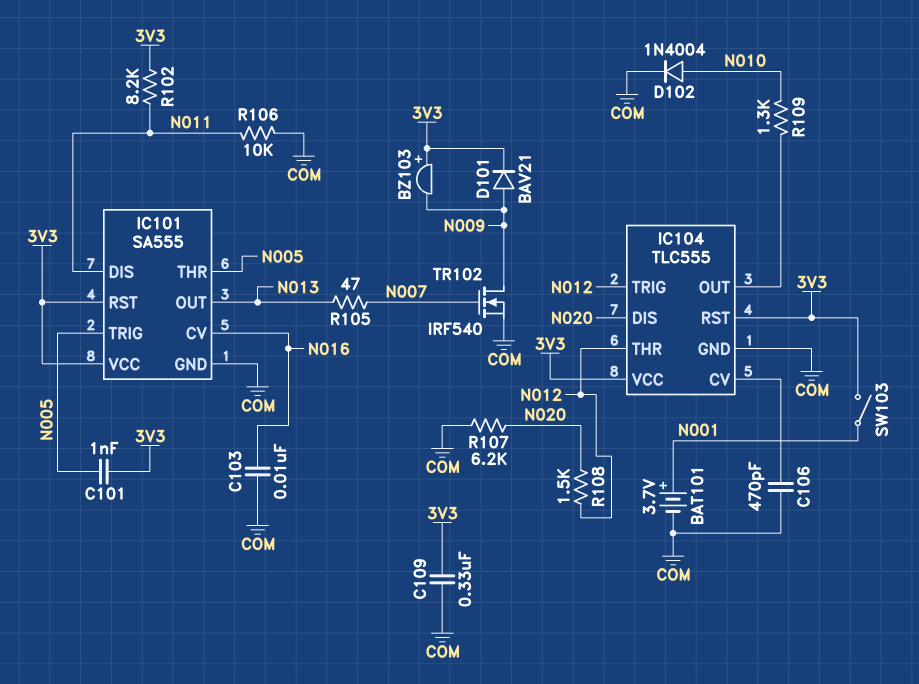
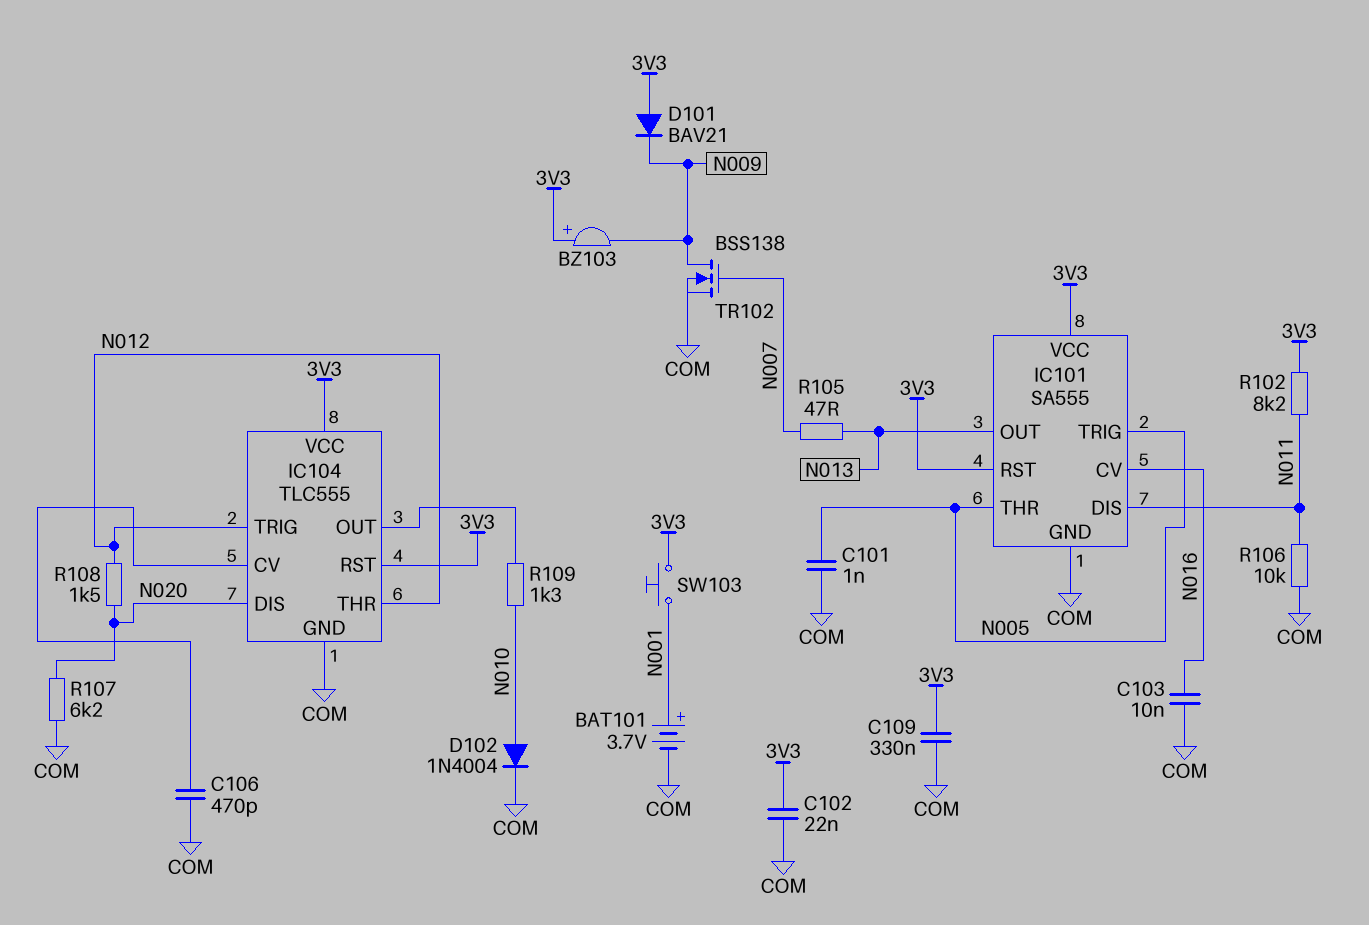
C101: 1nF (3V3, N005) -> 1nF (COM, N005)
C102: none -> 22nF (3V3, COM)
D101: diode BAV21 (A N009, K 3V3) -> diode BAV21 (A 3V3, K N009)
SW103: switch (3V3, N001) -> button (3V3, N001)
TR102: NMOS IRF540 (G N007, D N009, S COM) -> NMOS BSS138 (G N007, D N009, S COM)

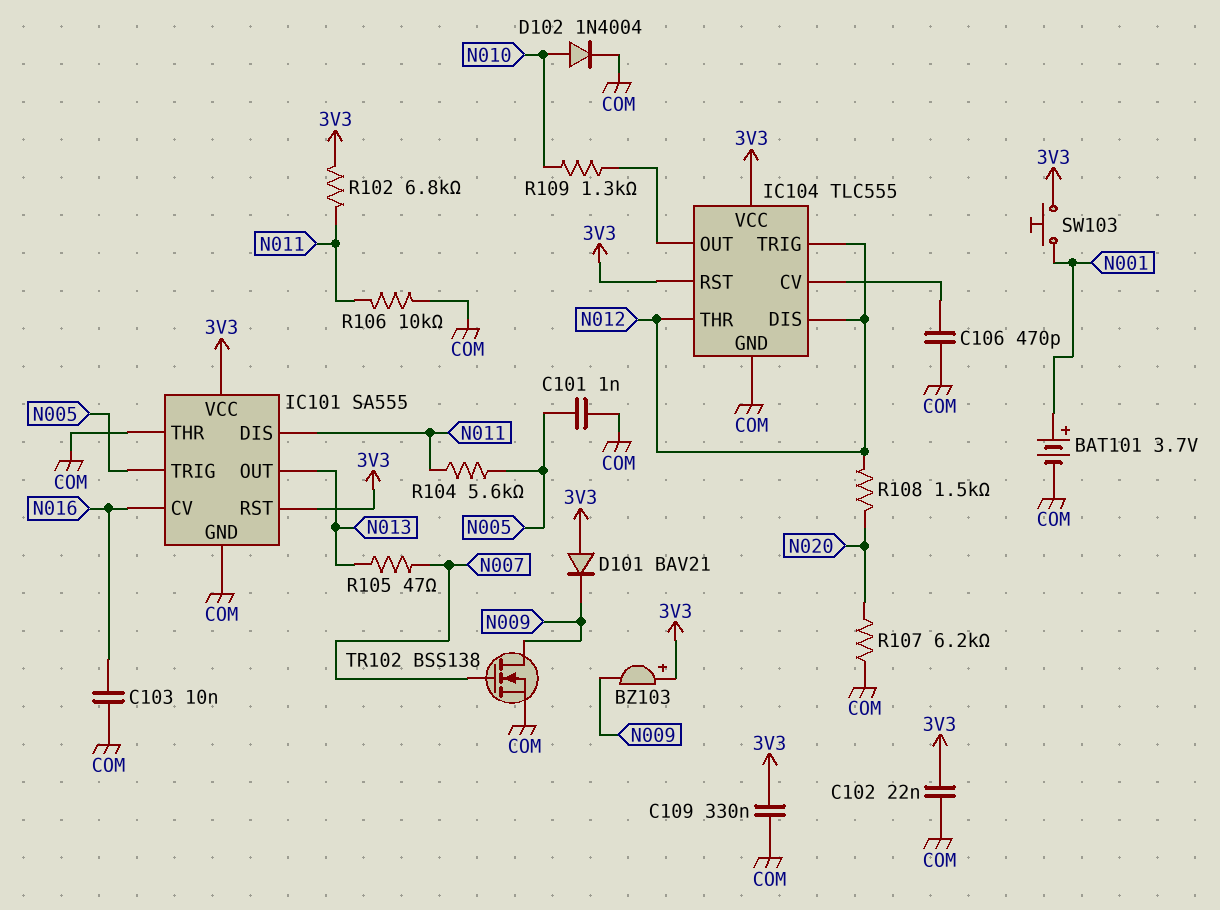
IC101 pin THR: N005 -> COM
IC104 pin DIS: N020 -> N012
R102: 8.2k (3V3, N011) -> 6.8k (3V3, N011)
R104: none -> 5.6k (N005, N011)

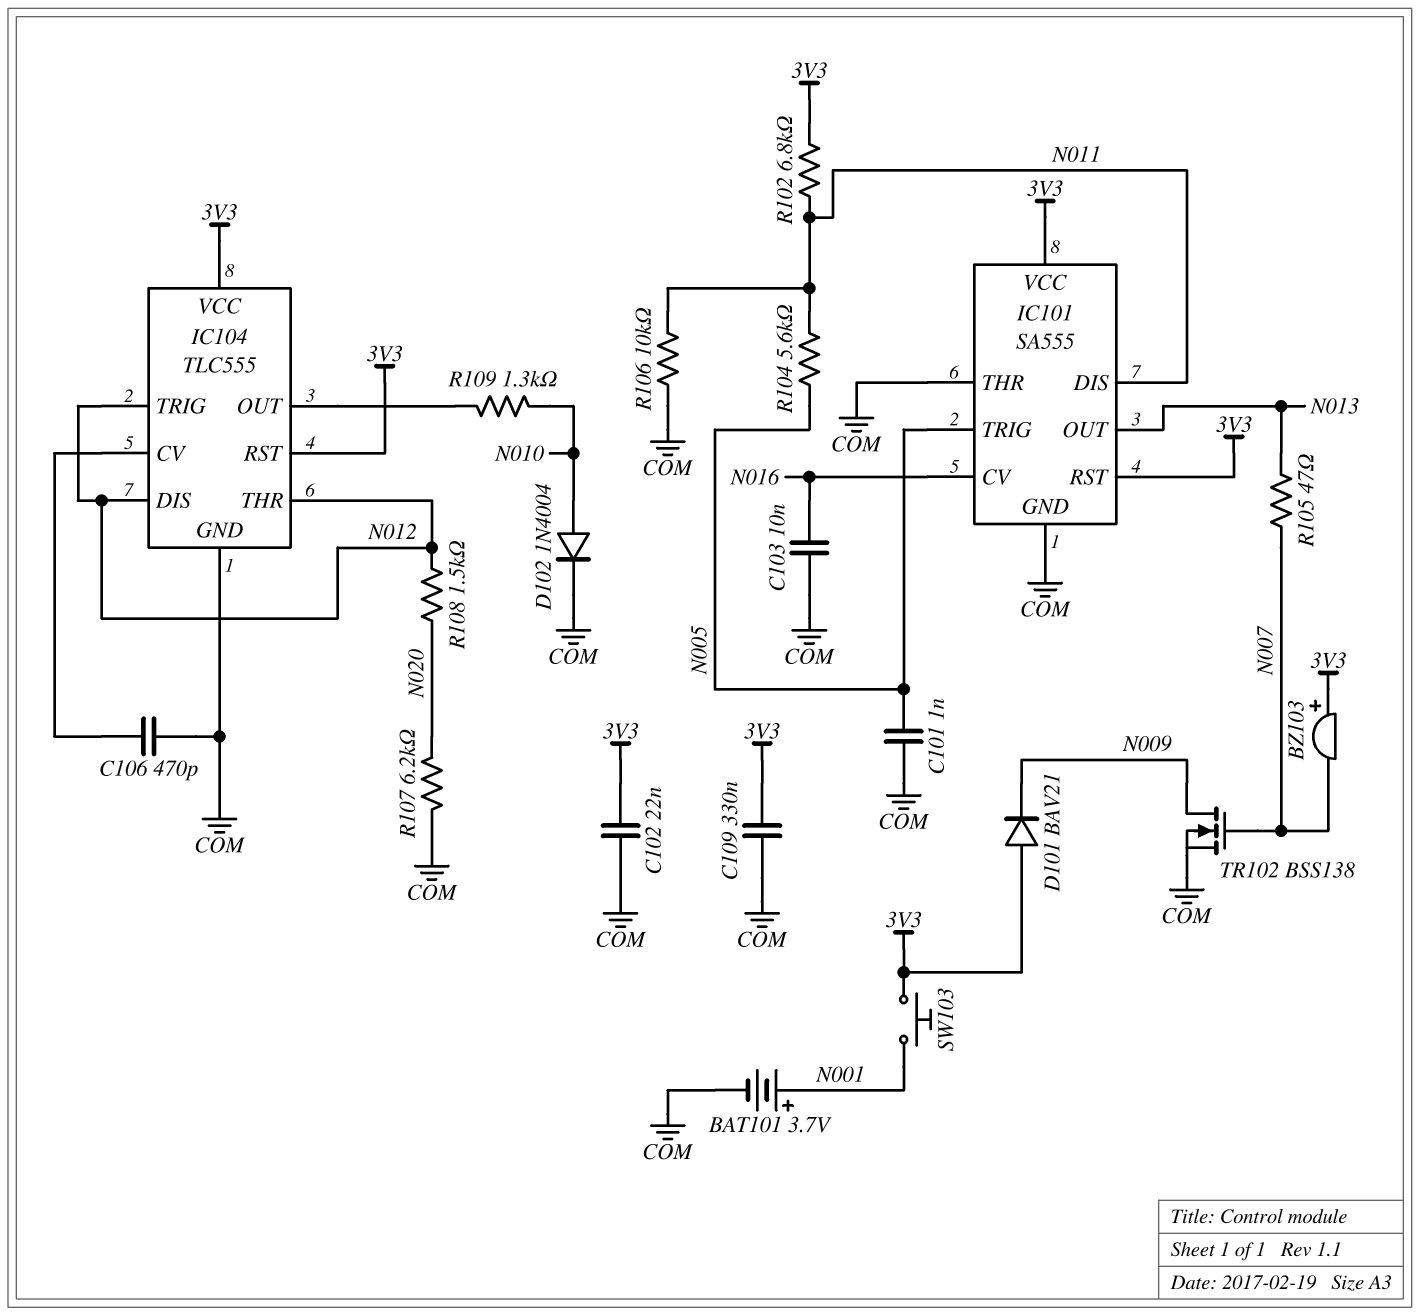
BZ103: buzzer (plus 3V3, minus N009) -> buzzer (plus 3V3, minus N007)

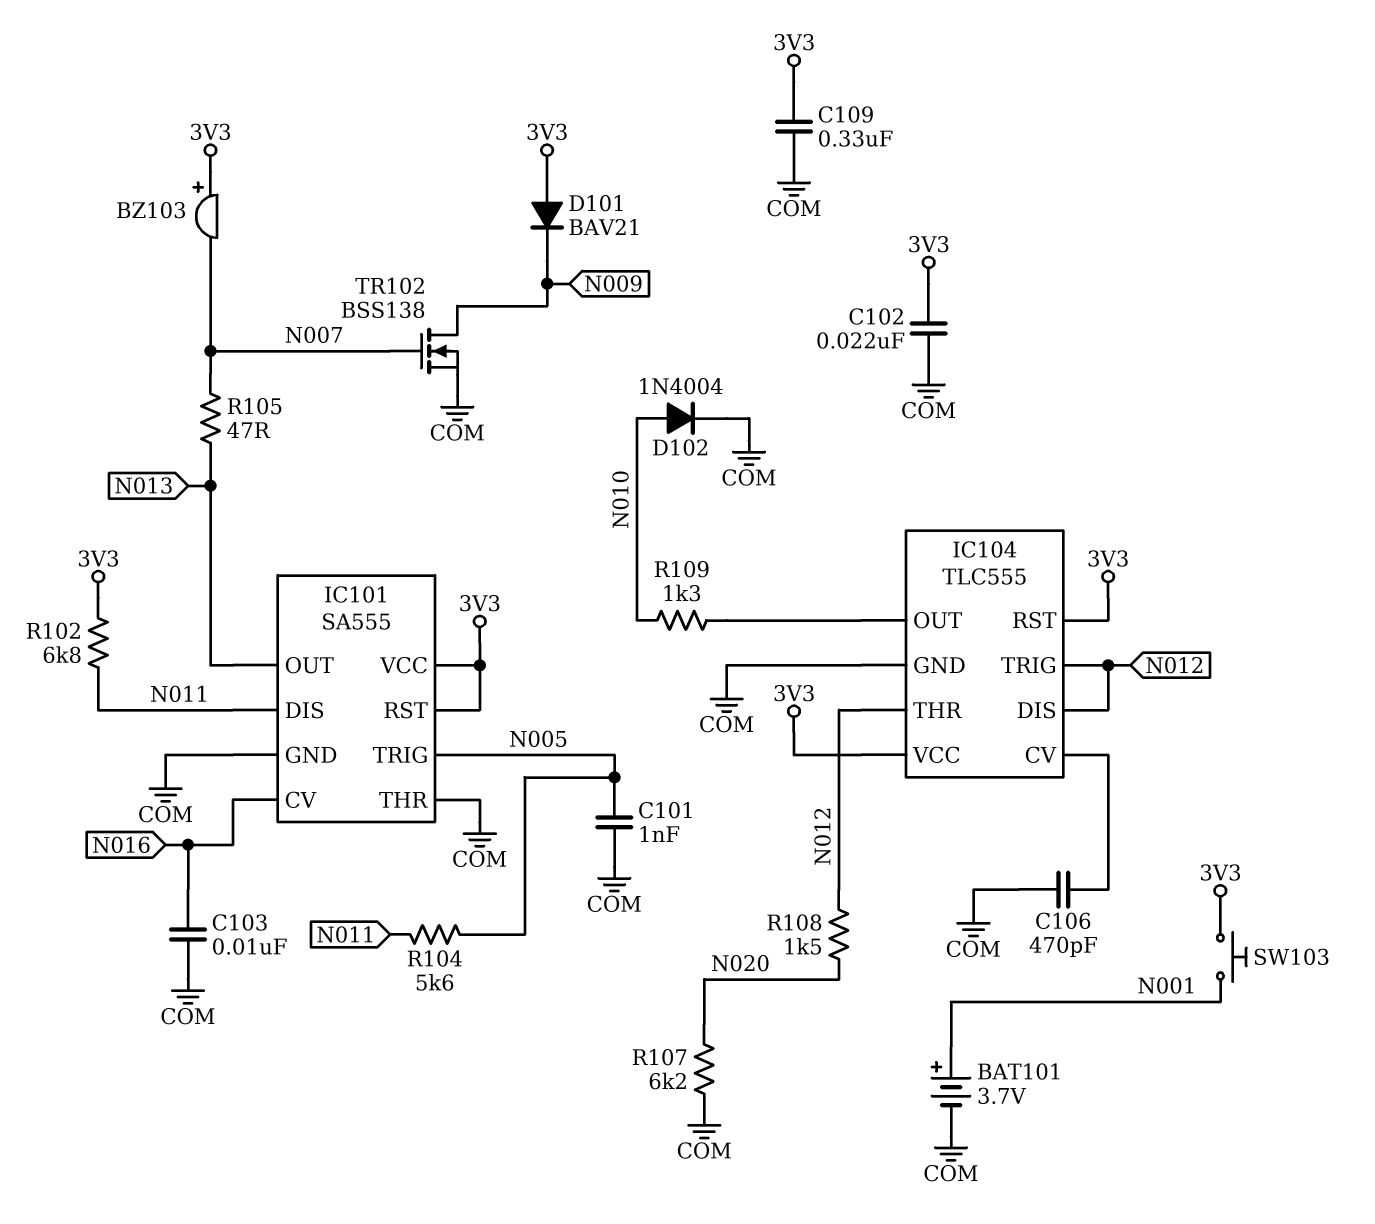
R106: 10k (COM, N011) -> none

